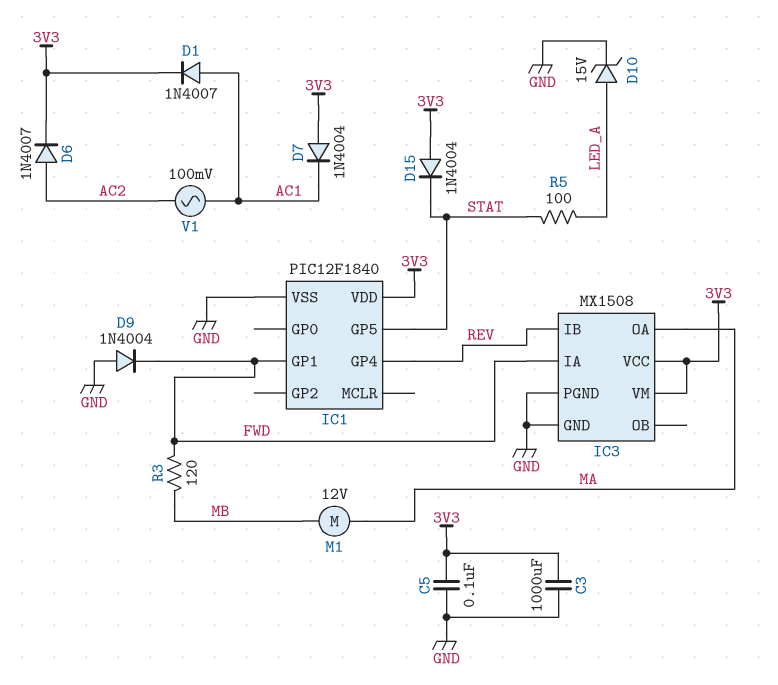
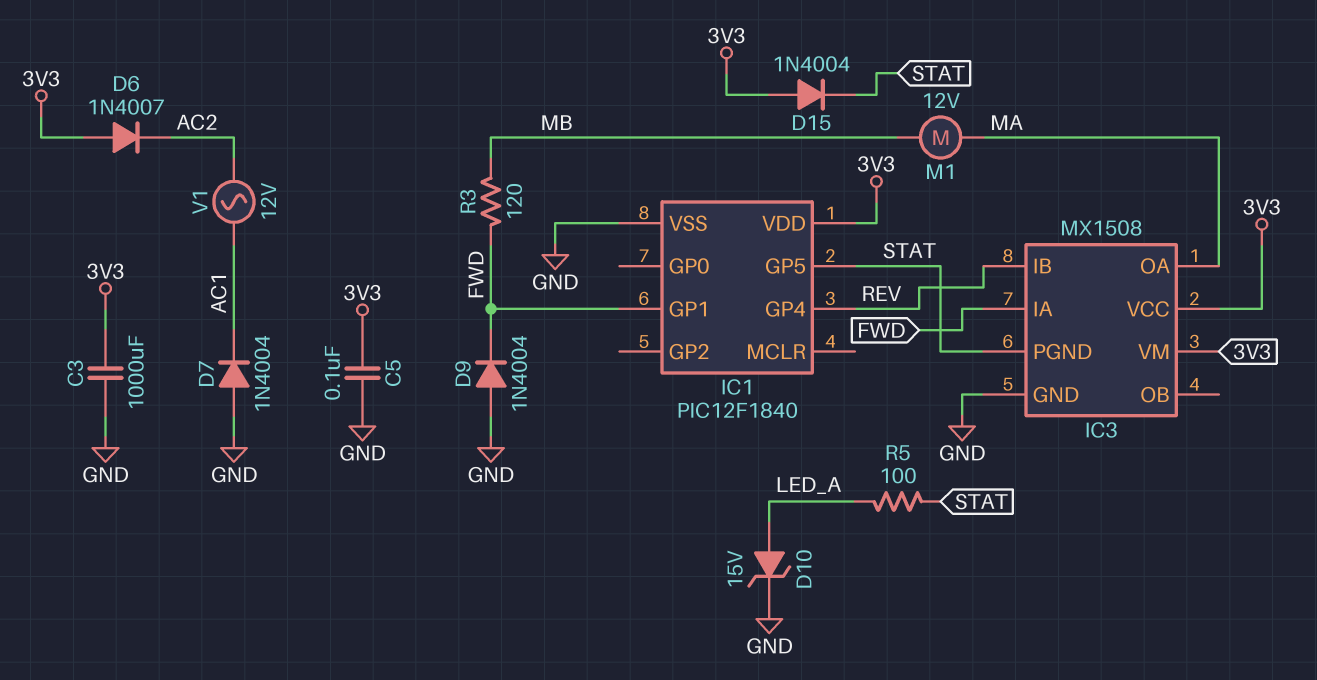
D1: diode 1N4007 (A AC1, K 3V3) -> none
D6: diode 1N4007 (A AC2, K 3V3) -> diode 1N4007 (A 3V3, K AC2)
D7: diode 1N4004 (A 3V3, K AC1) -> diode 1N4004 (A GND, K AC1)
IC3 pin PGND: GND -> STAT
V1: AC 100mV (AC1, AC2) -> AC 12V (AC1, AC2)

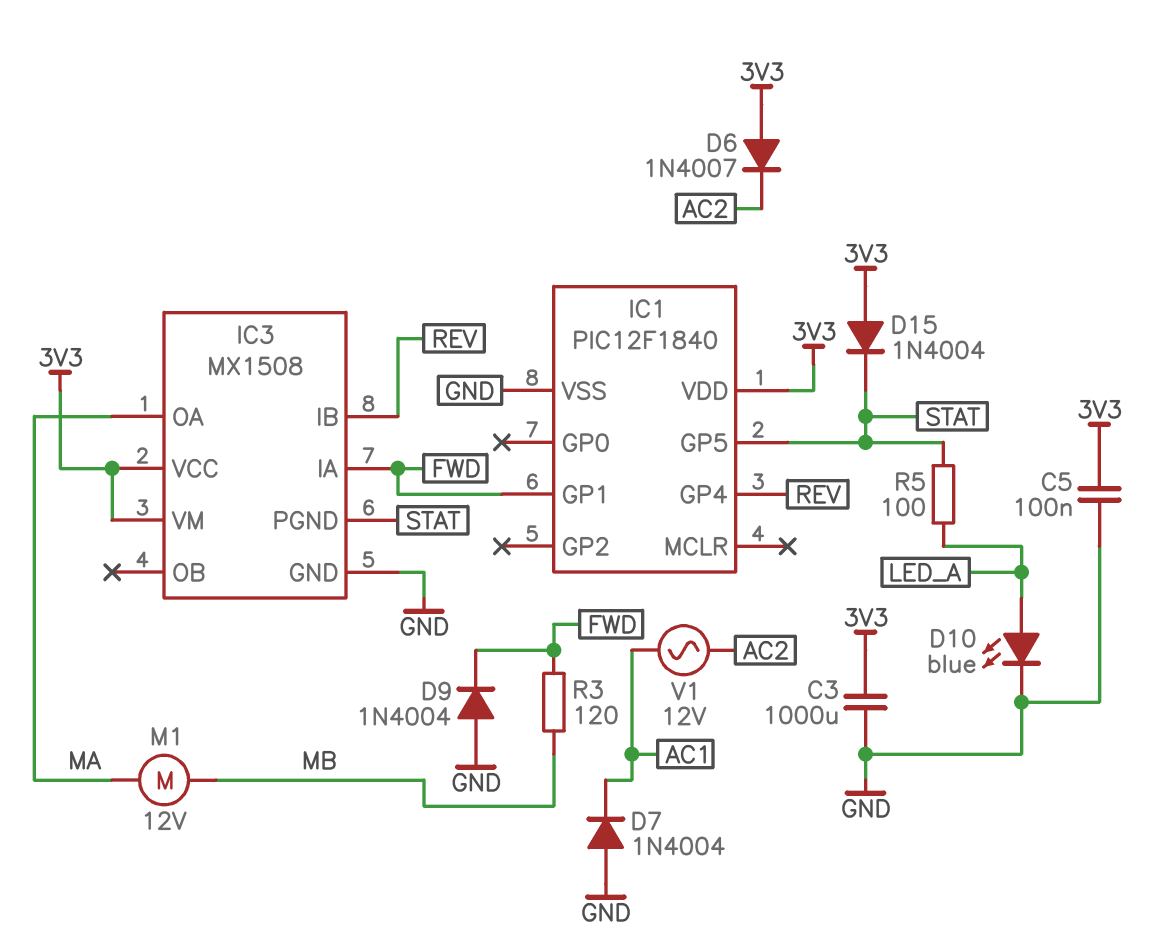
D10: zener 15V (A LED_A, K GND) -> LED blue (A LED_A, K GND)

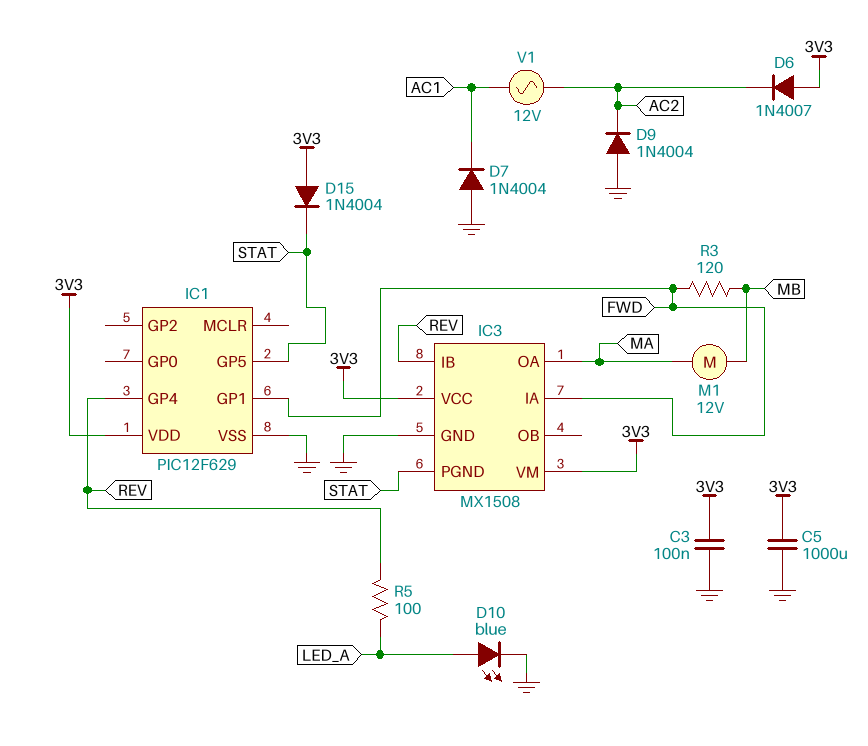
C3: 1000uF (3V3, GND) -> 100nF (3V3, GND)
C5: 100nF (3V3, GND) -> 1000uF (3V3, GND)
D9: diode 1N4004 (A GND, K FWD) -> diode 1N4004 (A GND, K AC2)
IC1: PIC12F1840 -> PIC12F629
R5: 100 (LED_A, STAT) -> 100 (LED_A, REV)

